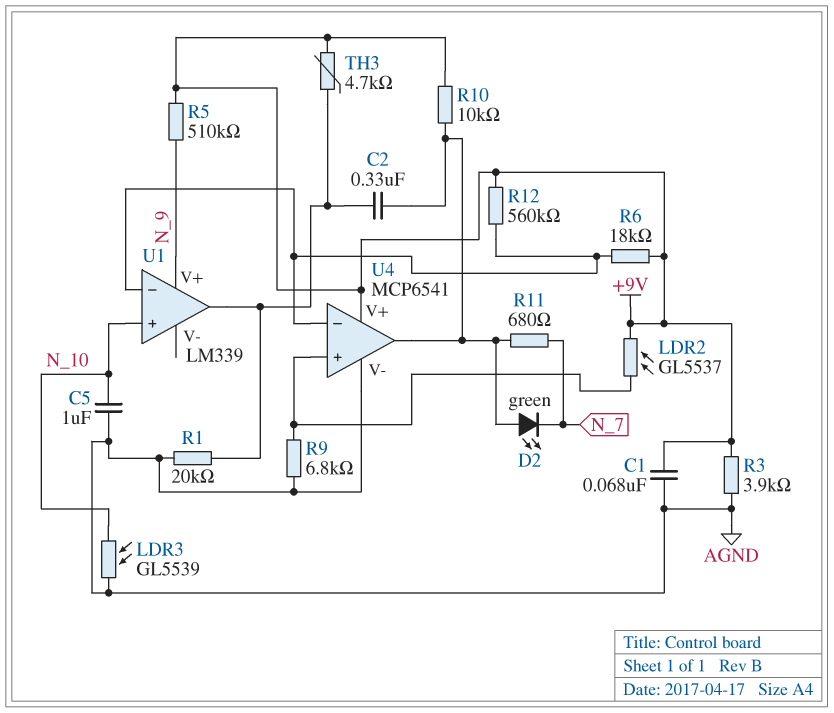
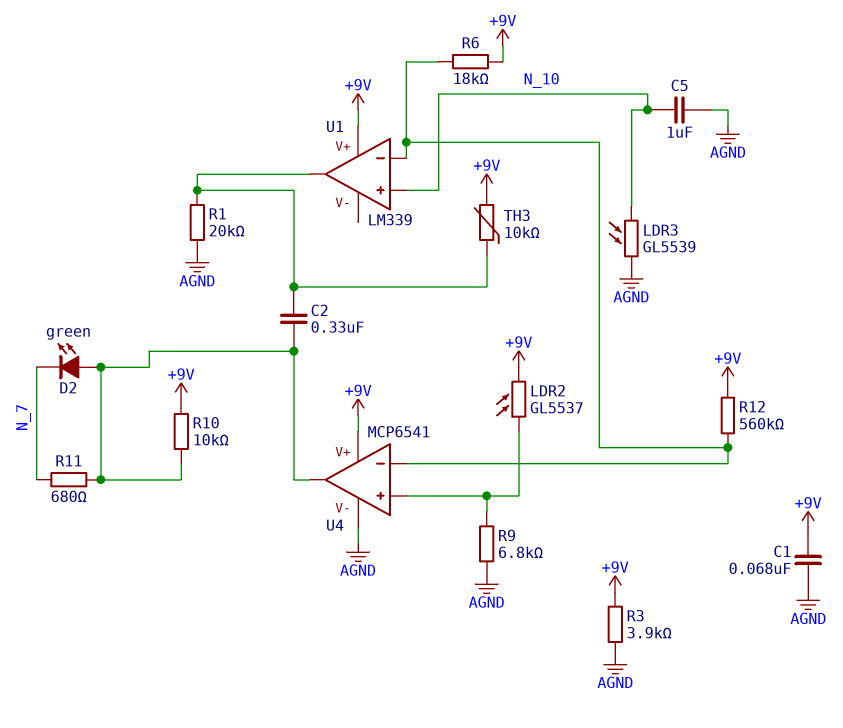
R5: 510k (+9V, N_9) -> none
TH3: 4.7k (+9V, U1/out) -> 10k (+9V, U1/out)
U1 pin V+: N_9 -> +9V

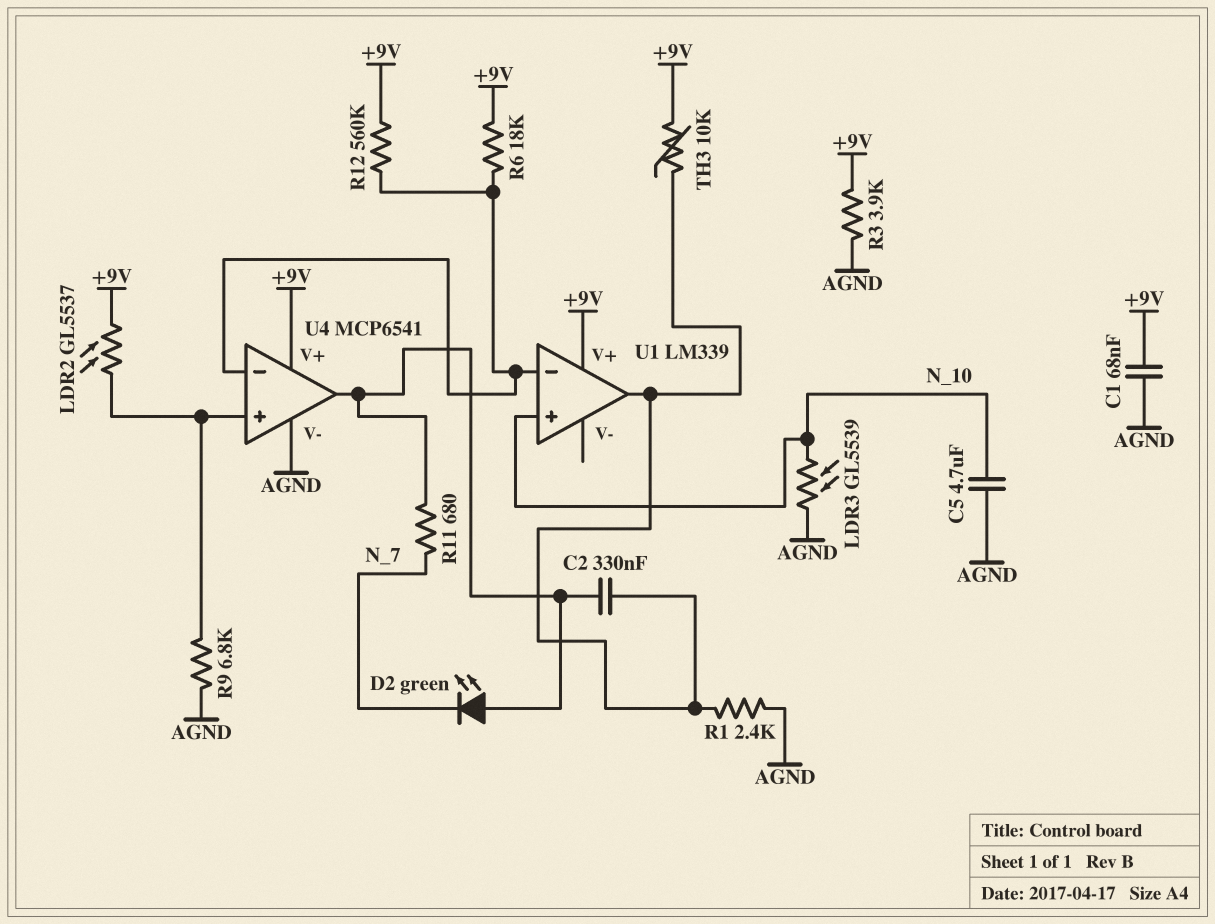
C5: 1uF (AGND, N_10) -> 4.7uF (AGND, N_10)
R1: 20k (AGND, U1/out) -> 2.4k (AGND, U1/out)
R10: 10k (+9V, U4/out) -> none

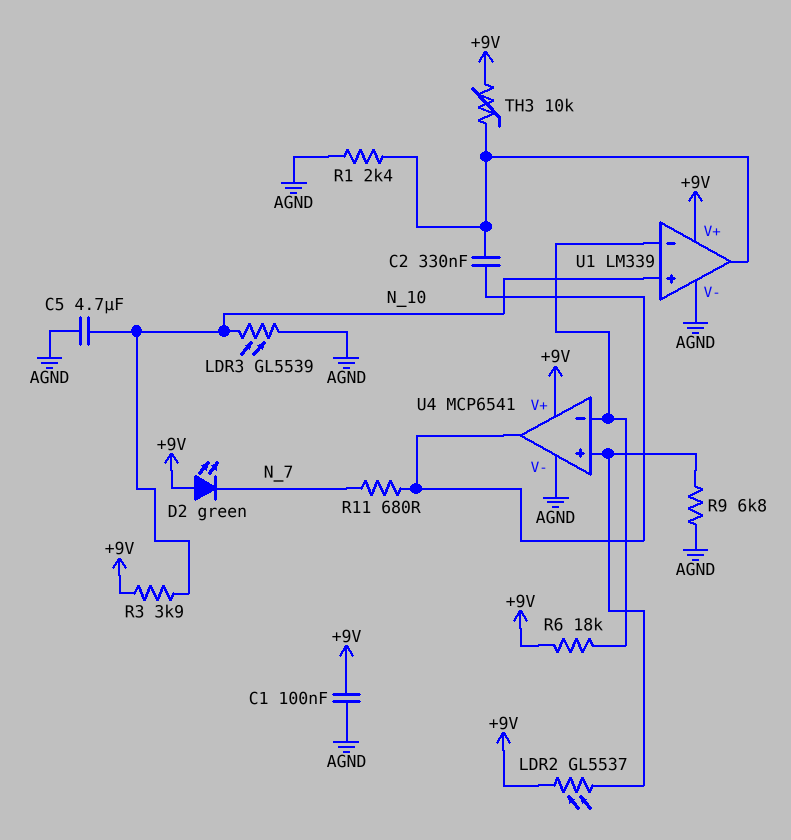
C1: 68nF (+9V, AGND) -> 100nF (+9V, AGND)
D2: LED green (A U4/out, K N_7) -> LED green (A +9V, K N_7)
R3: 3.9k (+9V, AGND) -> 3.9k (+9V, N_10)
R12: 560k (+9V, U1/in-) -> none
U1 pin V-: none -> AGND

